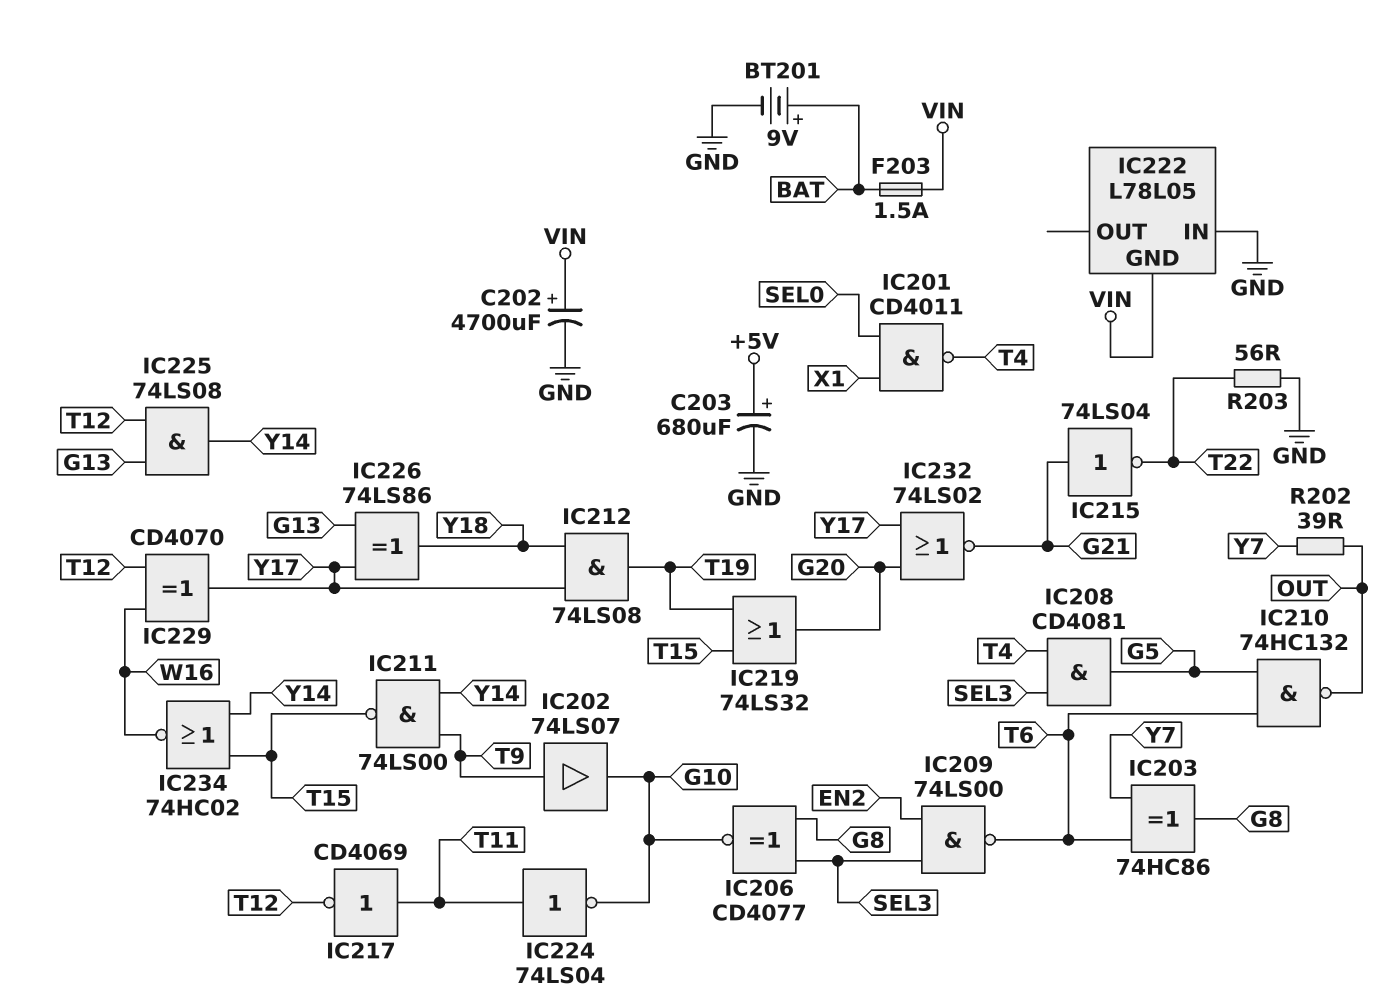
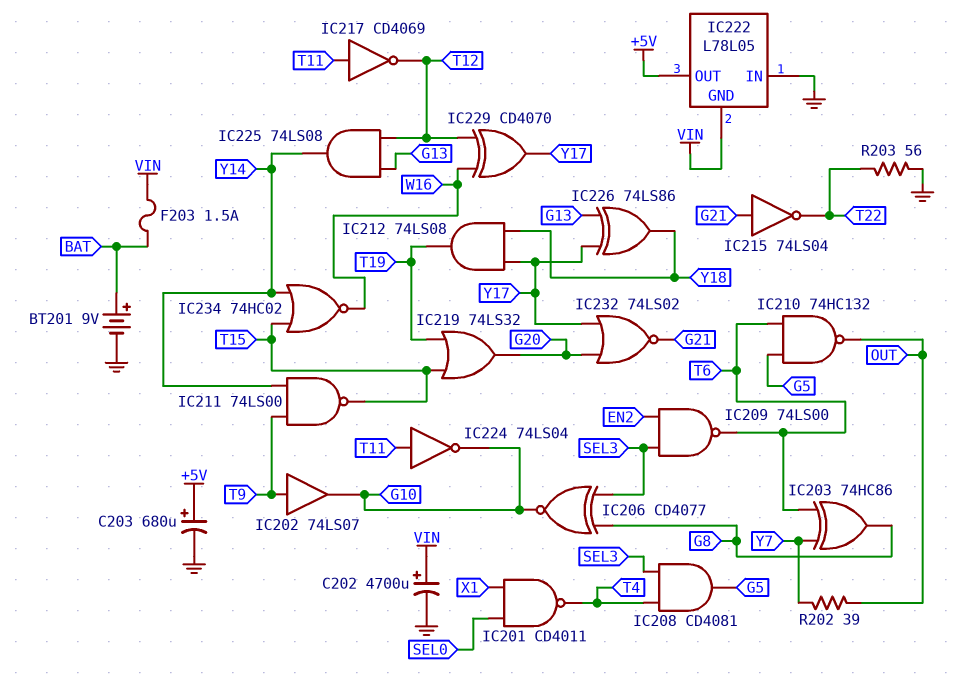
IC222 pin OUT: none -> +5V

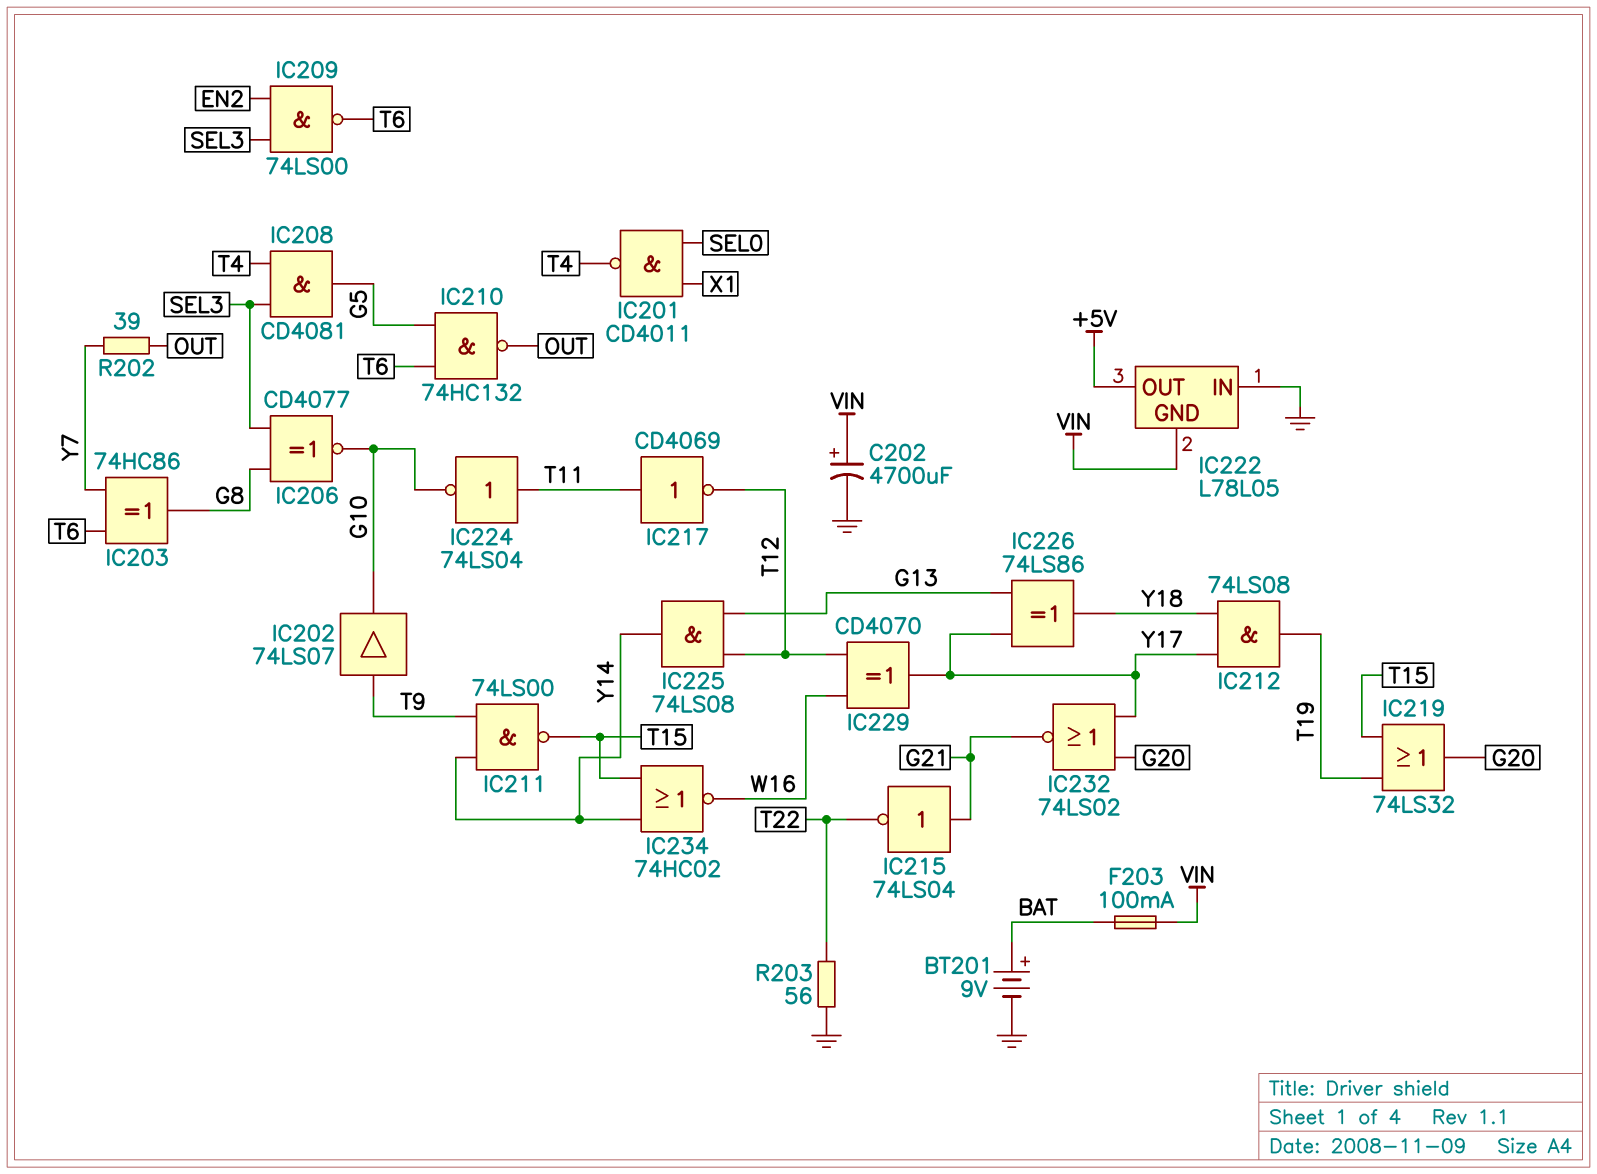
C203: 680uF (plus +5V, minus GND) -> none
F203: 1.5A (BAT, VIN) -> 100mA (BAT, VIN)

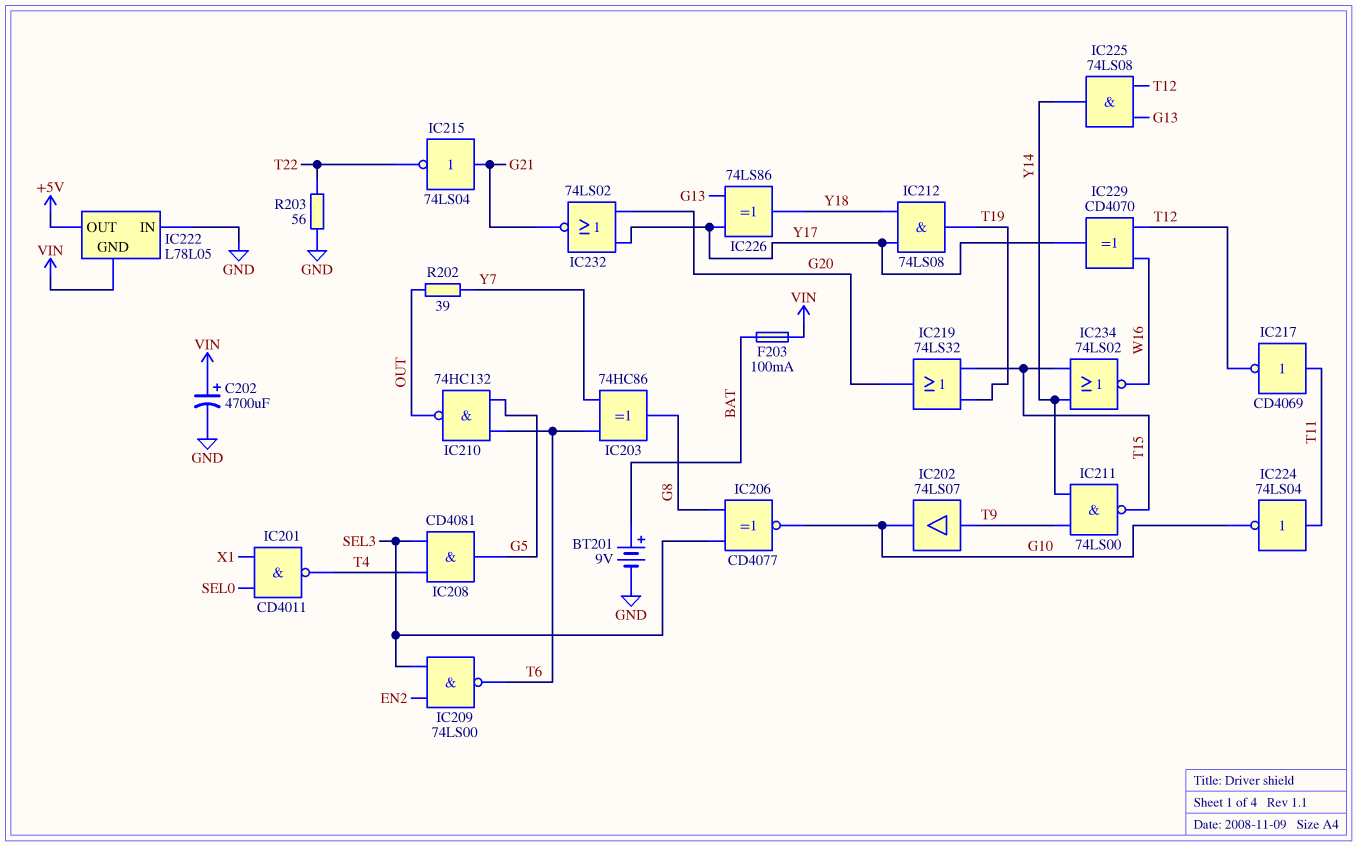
IC234: NOR 74HC02 (in T15, in Y14, out W16) -> NOR 74LS02 (in T15, in Y14, out W16)

